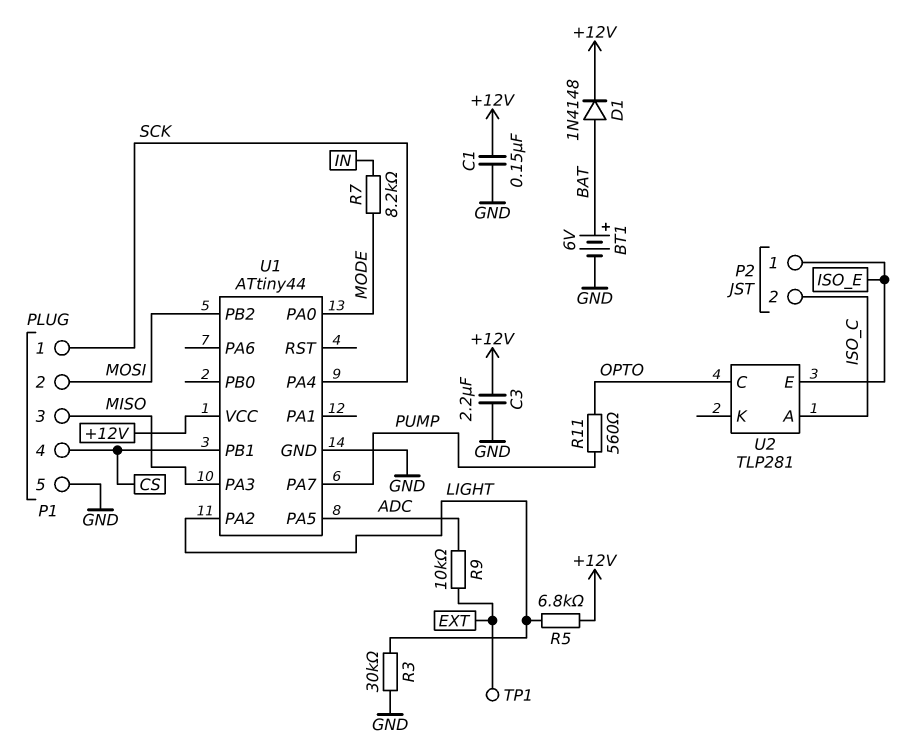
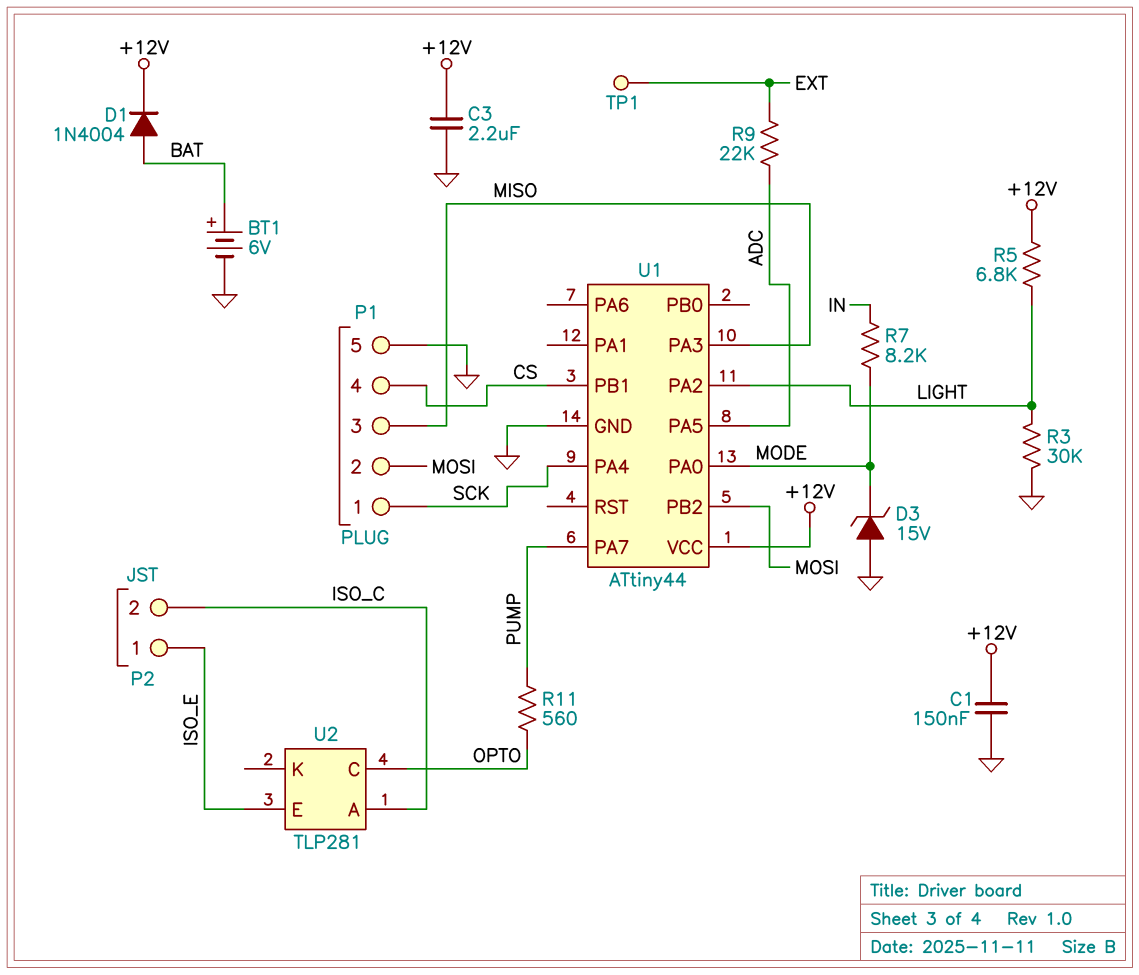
D1: diode 1N4148 (A BAT, K +12V) -> diode 1N4004 (A BAT, K +12V)
D3: none -> zener 15V (A GND, K MODE)
R9: 10k (ADC, EXT) -> 22k (ADC, EXT)

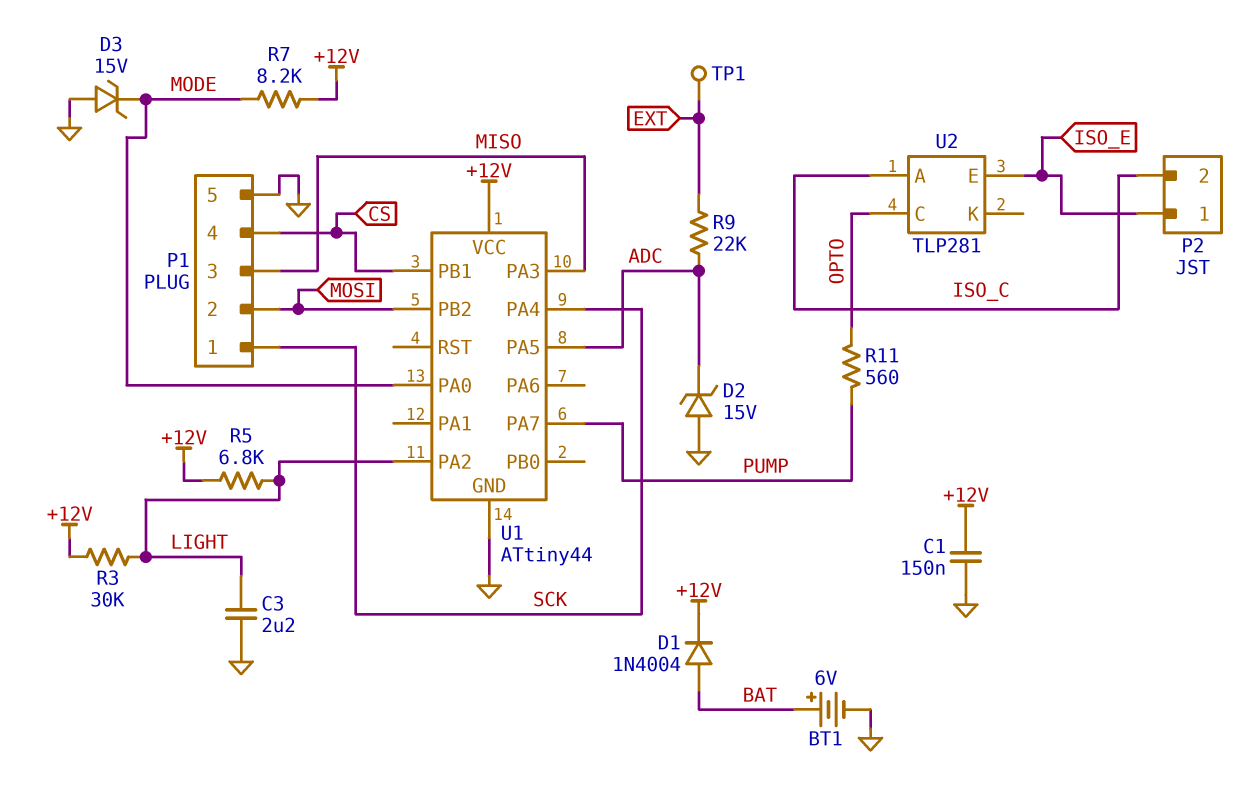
C3: 2.2uF (+12V, GND) -> 2.2uF (GND, LIGHT)
D2: none -> zener 15V (A GND, K ADC)
R3: 30k (GND, LIGHT) -> 30k (+12V, LIGHT)
R7: 8.2k (IN, MODE) -> 8.2k (+12V, MODE)

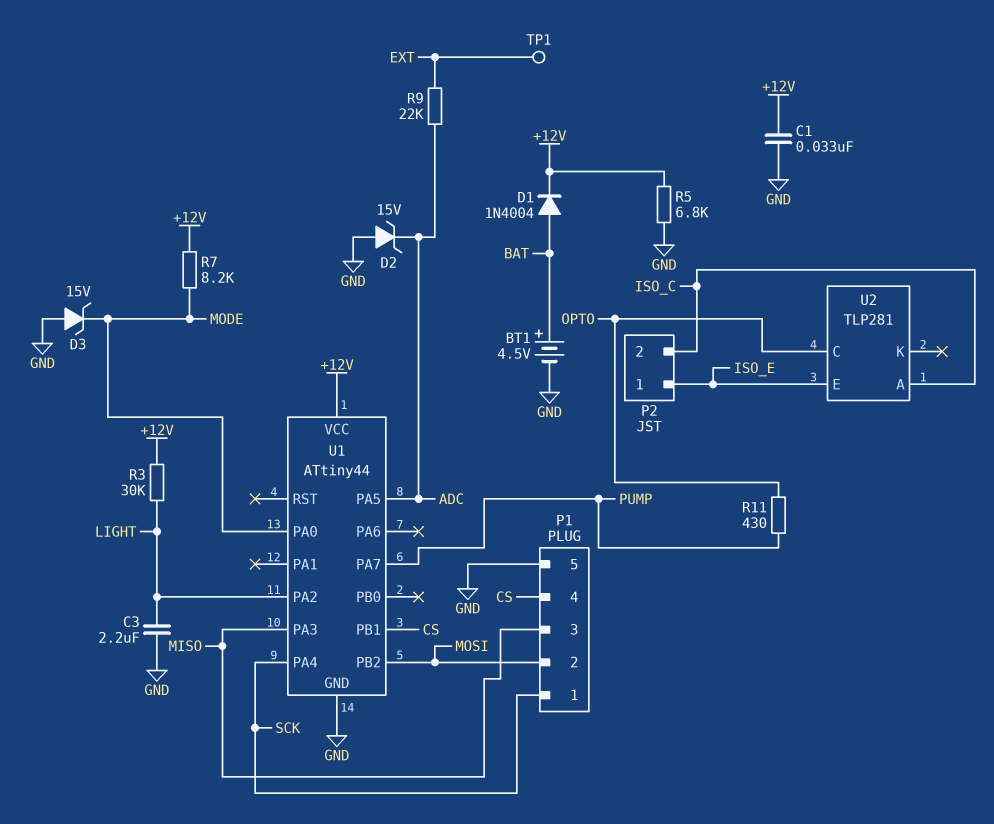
BT1: 6V (plus BAT, minus GND) -> 4.5V (plus BAT, minus GND)
C1: 150nF (+12V, GND) -> 33nF (+12V, GND)
R5: 6.8k (+12V, LIGHT) -> 6.8k (+12V, GND)
R11: 560 (OPTO, PUMP) -> 430 (OPTO, PUMP)

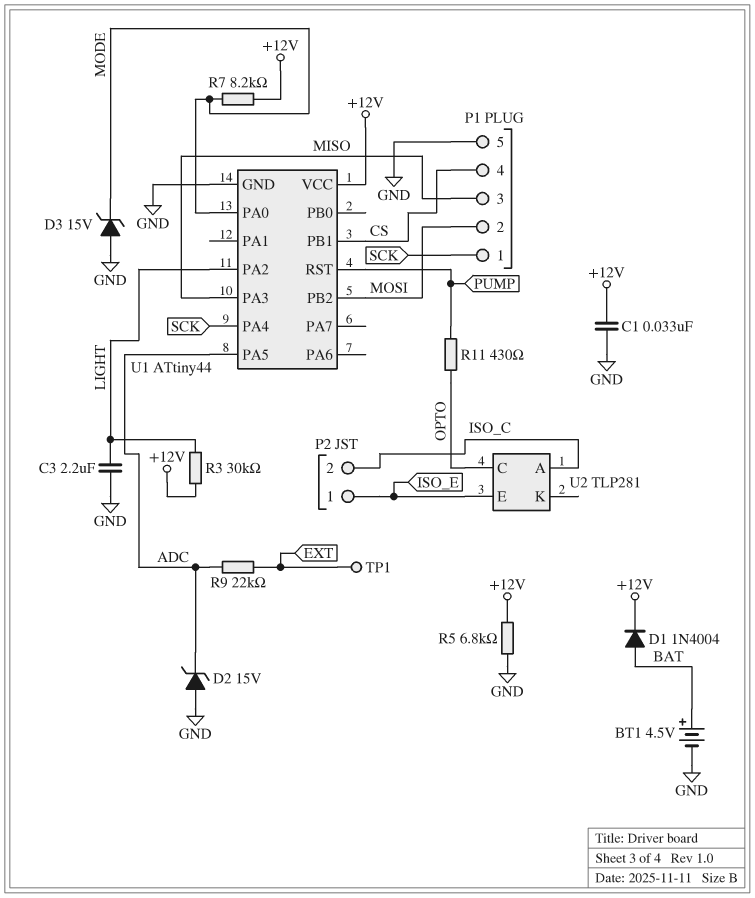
U1 pin PA7: PUMP -> none
U1 pin RST: none -> PUMP

